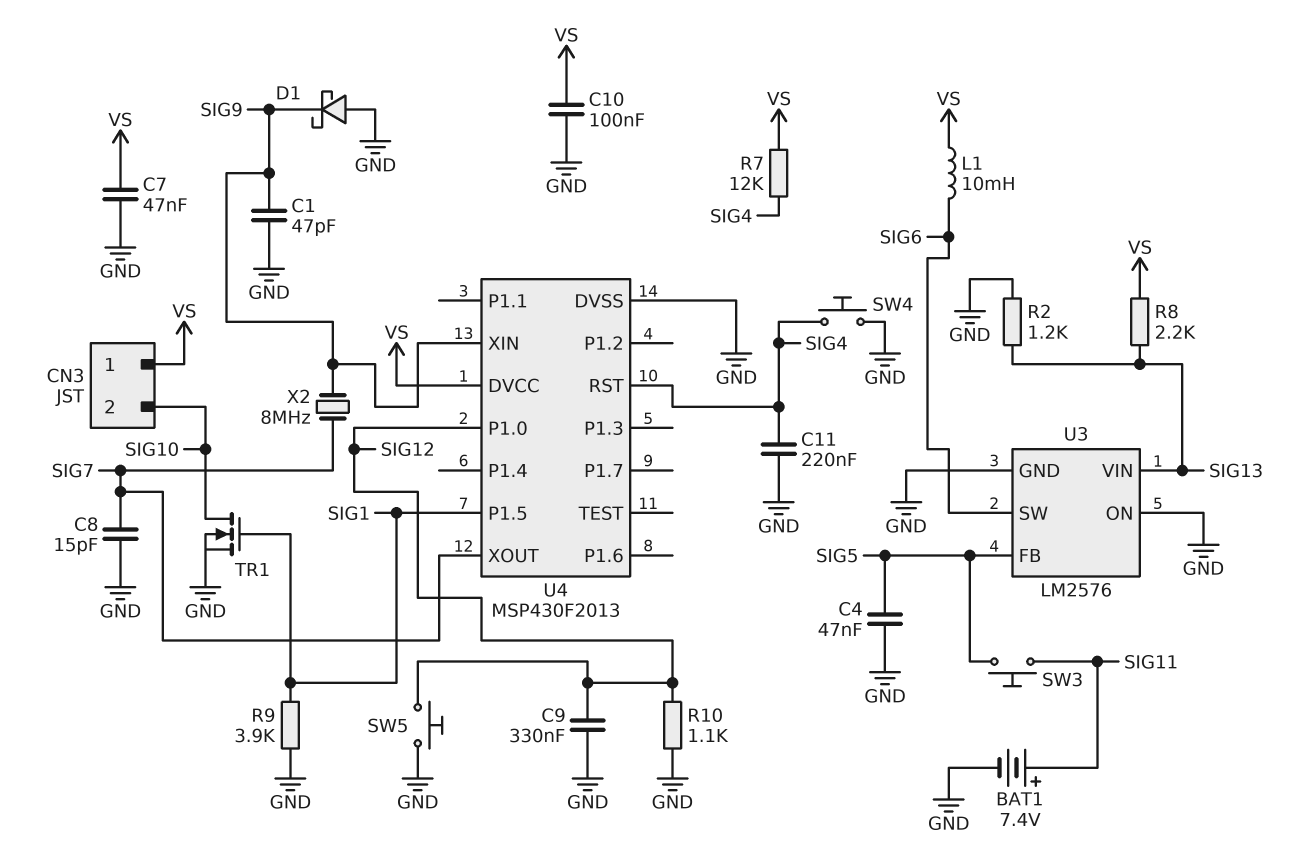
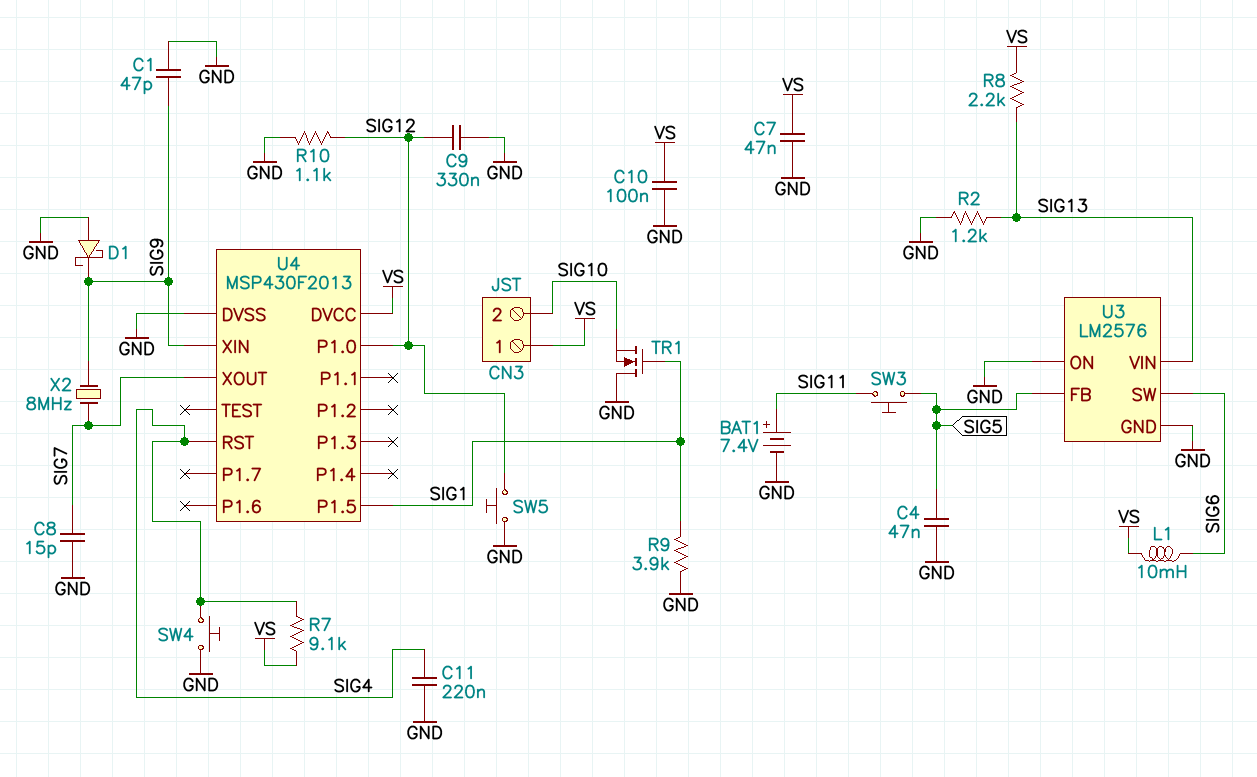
R7: 12k (SIG4, VS) -> 9.1k (SIG4, VS)
TR1: NMOS (G SIG1, D SIG10, S GND) -> NMOS (G SIG1, D GND, S SIG10)

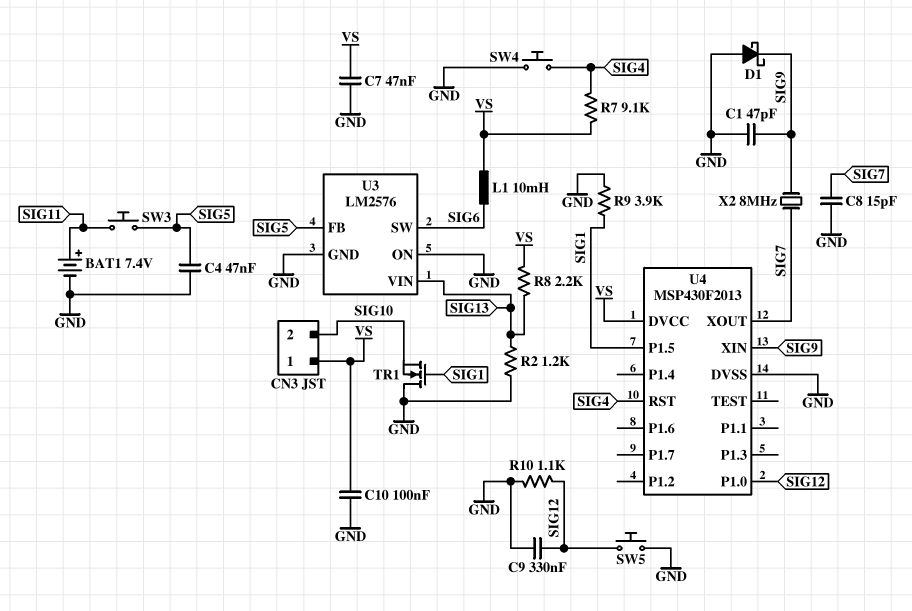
C11: 220nF (GND, SIG4) -> none

